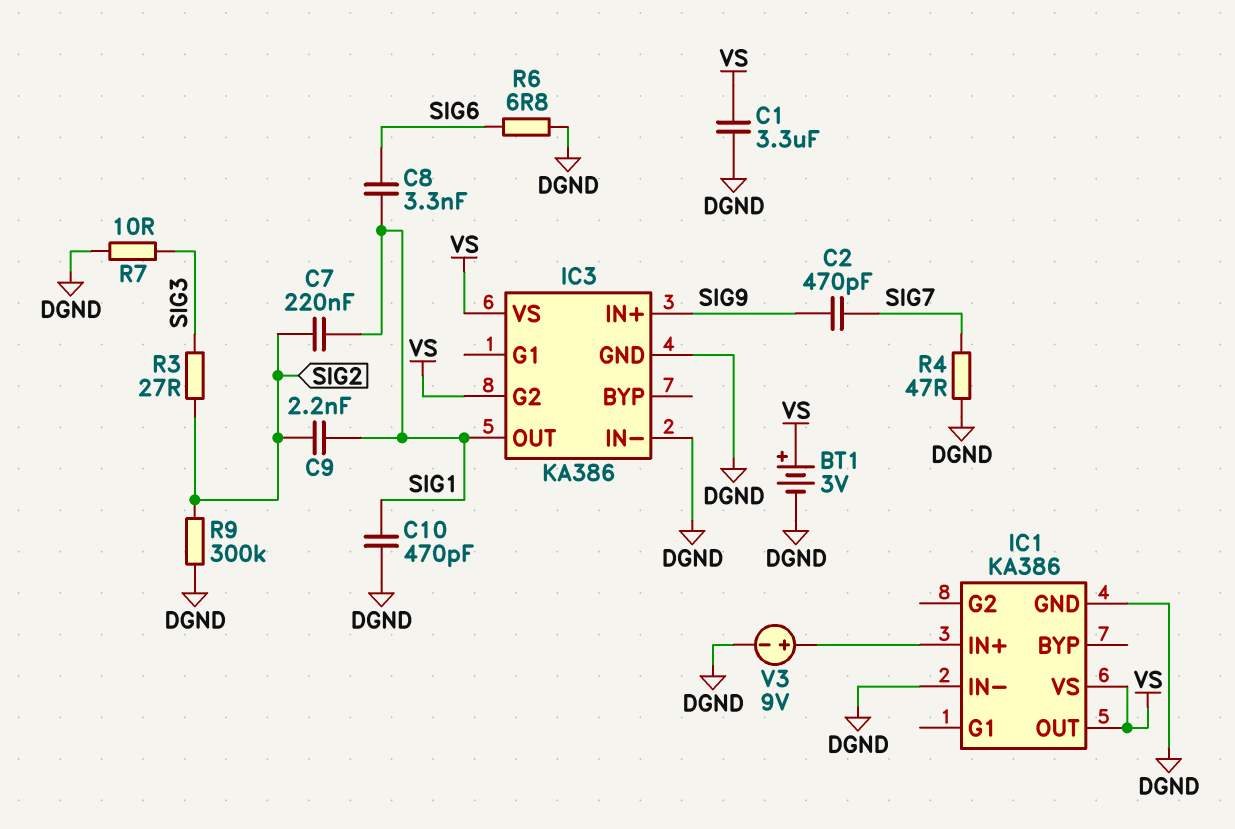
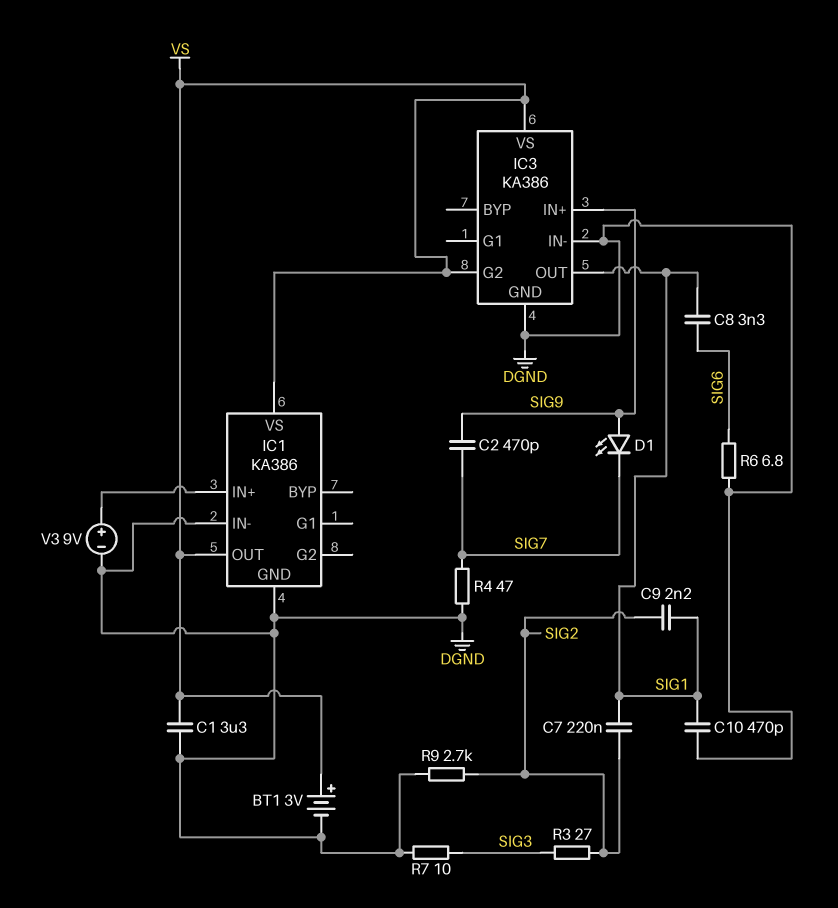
D1: none -> LED (A SIG9, K SIG7)
R9: 300k (DGND, SIG2) -> 2.7k (DGND, SIG2)

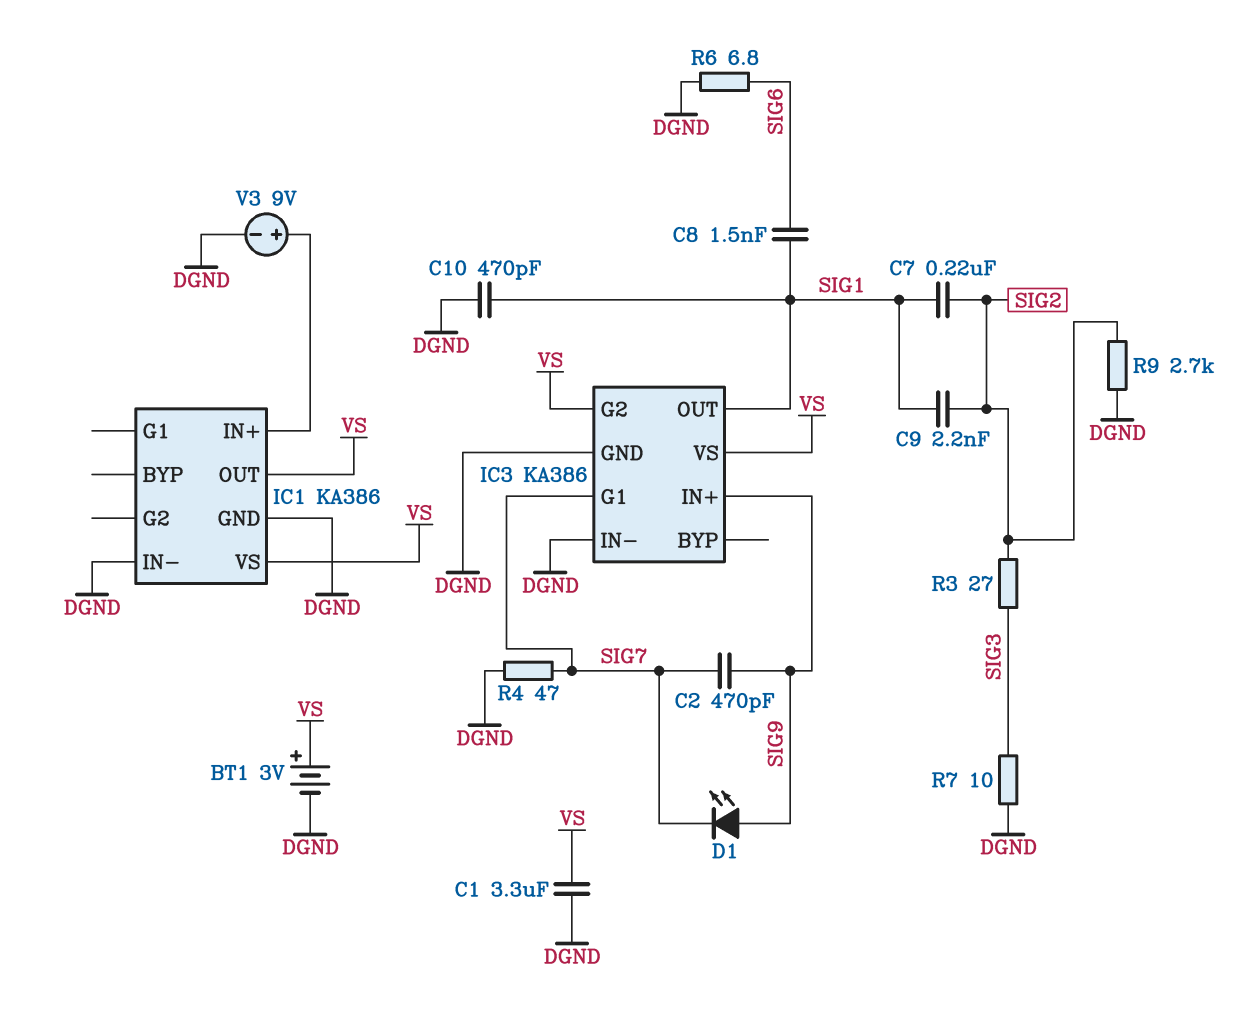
C8: 3.3nF (SIG1, SIG6) -> 1.5nF (SIG1, SIG6)
IC3 pin G1: none -> SIG7

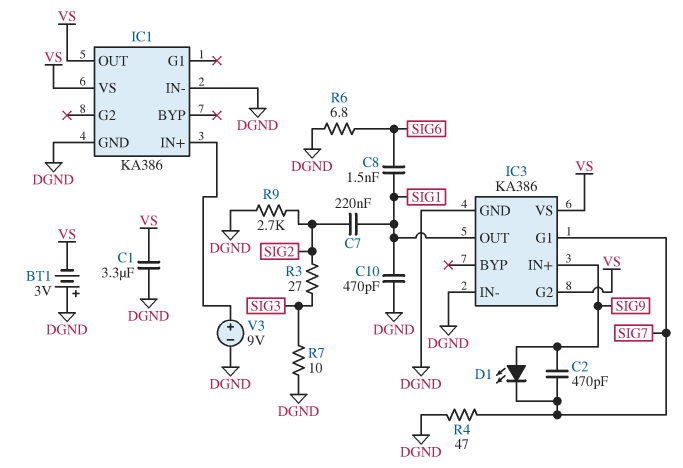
BT1: 3V (plus VS, minus DGND) -> 3V (plus DGND, minus VS)
C9: 2.2nF (SIG1, SIG2) -> none

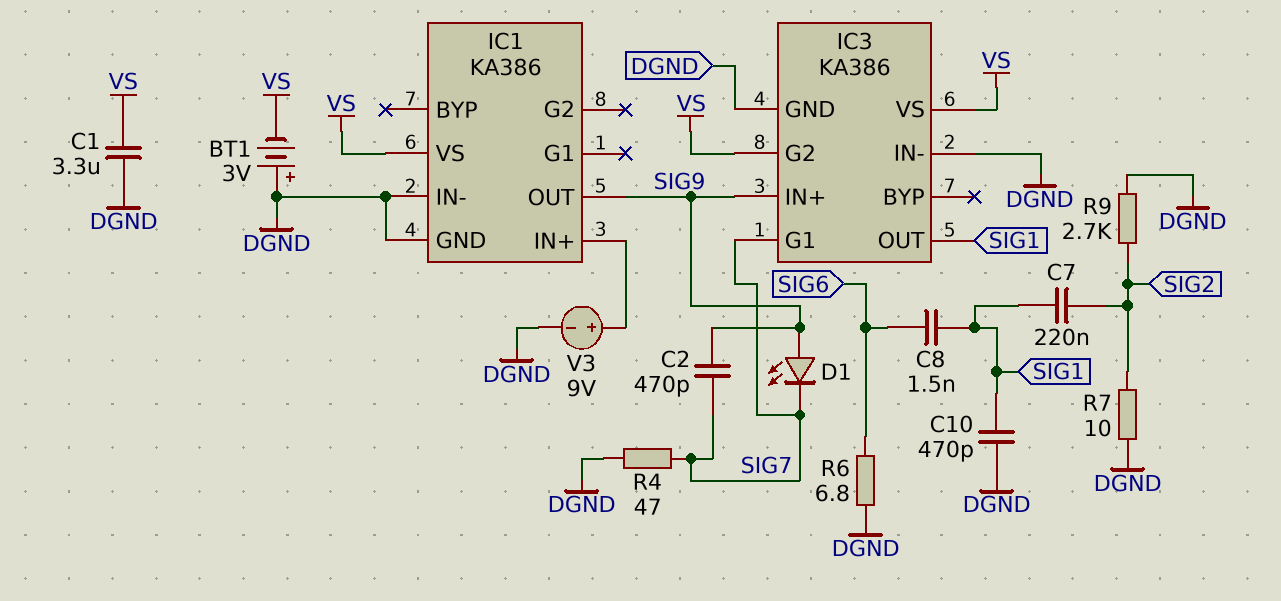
IC1 pin OUT: VS -> SIG9
R3: 27 (SIG2, SIG3) -> none
R7: 10 (DGND, SIG3) -> 10 (DGND, SIG2)

